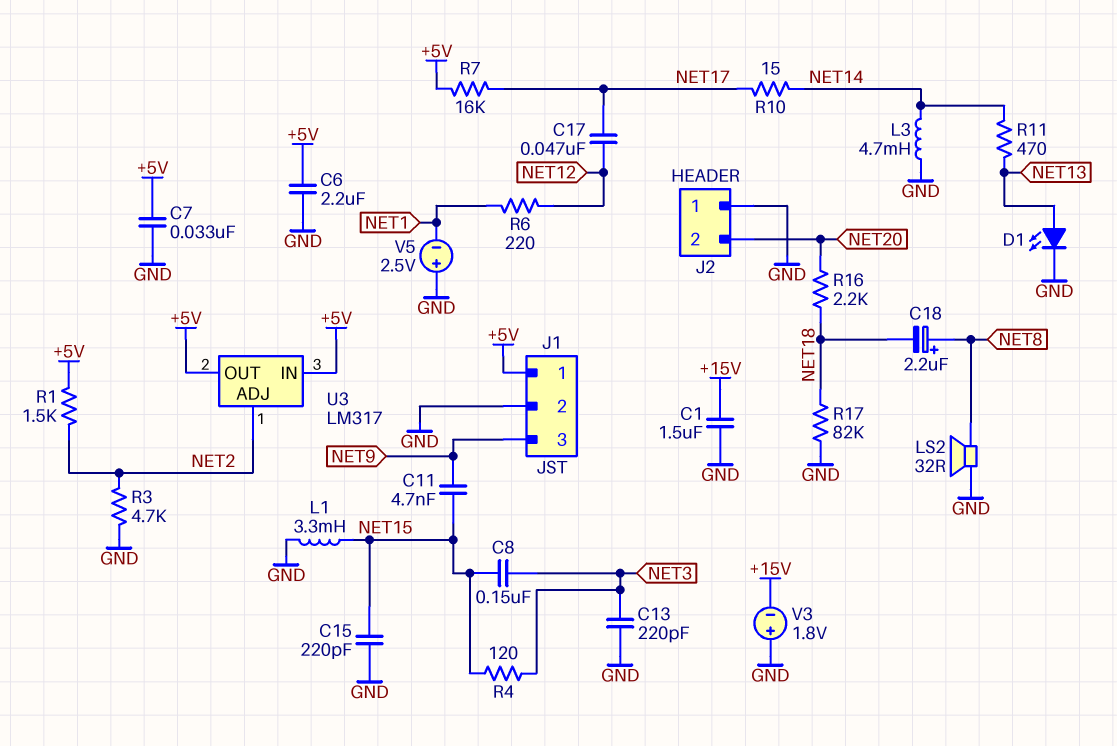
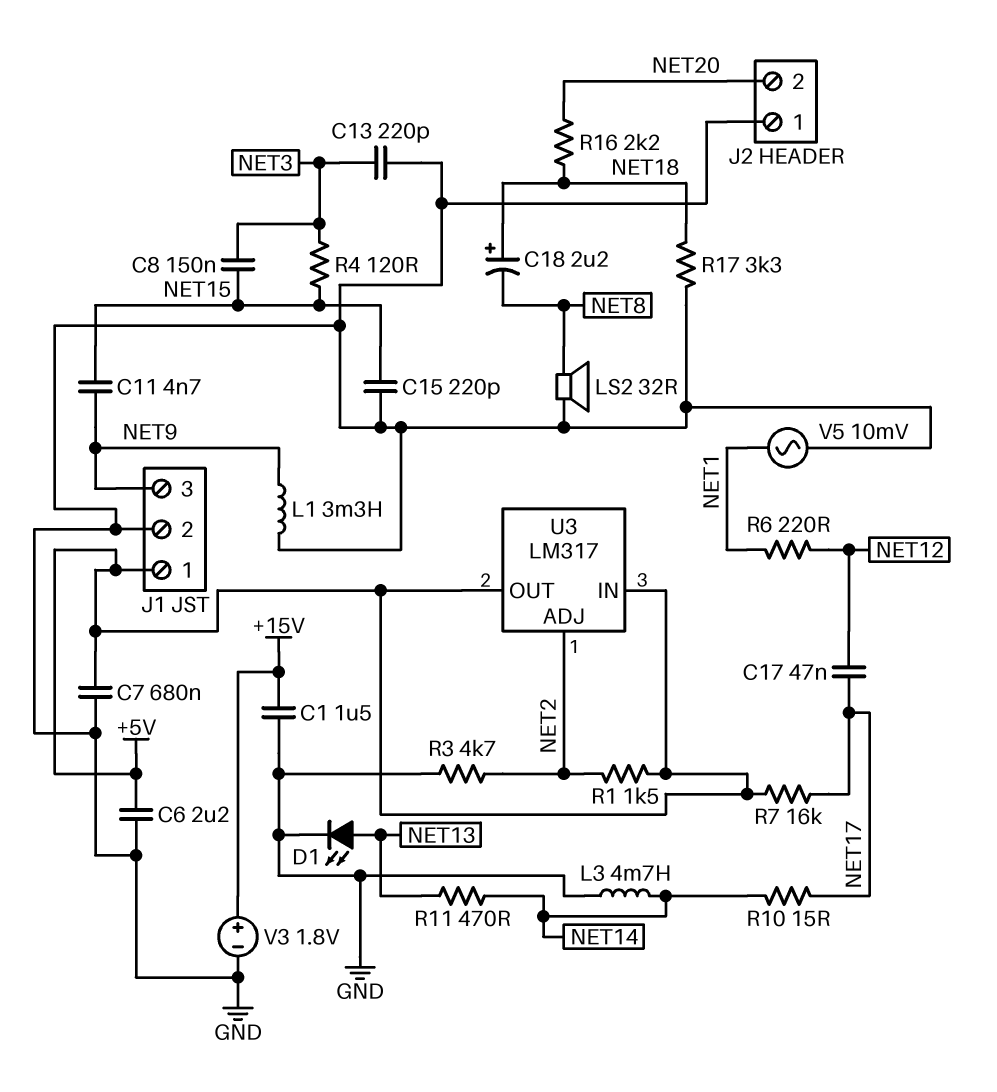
C7: 33nF (+5V, GND) -> 680nF (+5V, GND)
C18: 2.2uF (plus NET8, minus NET18) -> 2.2uF (plus NET18, minus NET8)
L1: 3.3mH (GND, NET15) -> 3.3mH (GND, NET9)
R17: 82k (GND, NET18) -> 3.3k (GND, NET18)
V3: 1.8V (plus GND, minus +15V) -> 1.8V (plus +15V, minus GND)
V5: 2.5V (plus GND, minus NET1) -> AC 10mV (GND, NET1)

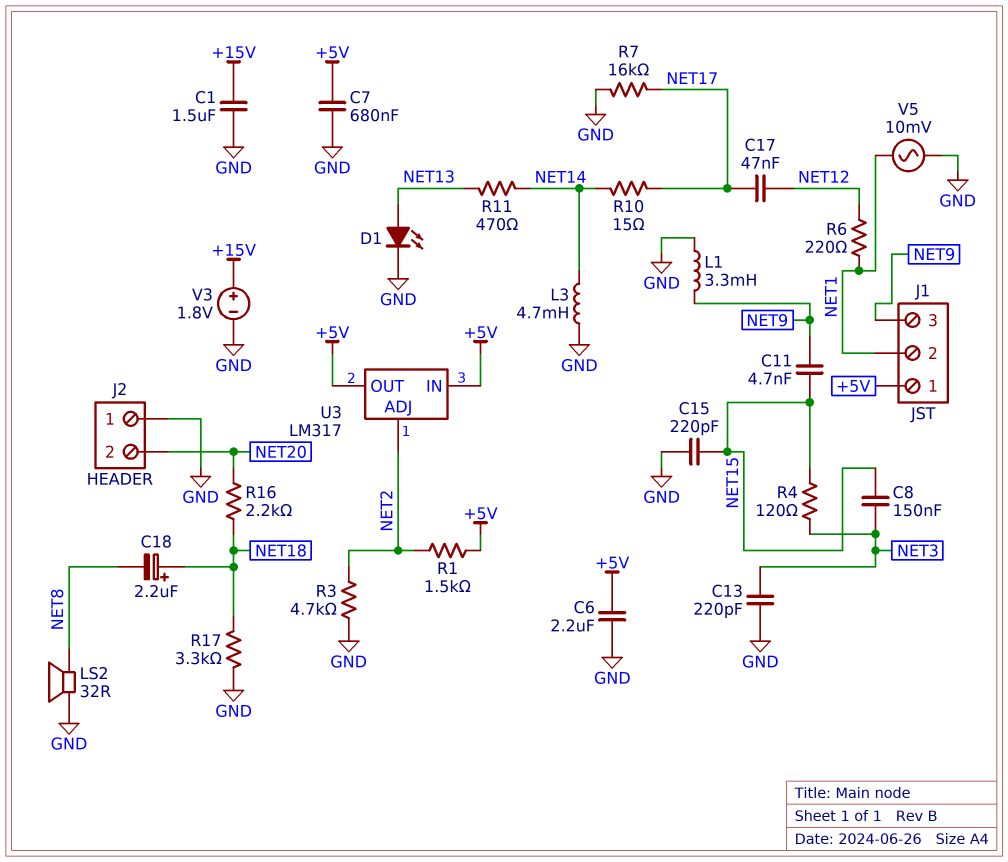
J1 pin 2: GND -> NET1
R7: 16k (+5V, NET17) -> 16k (GND, NET17)

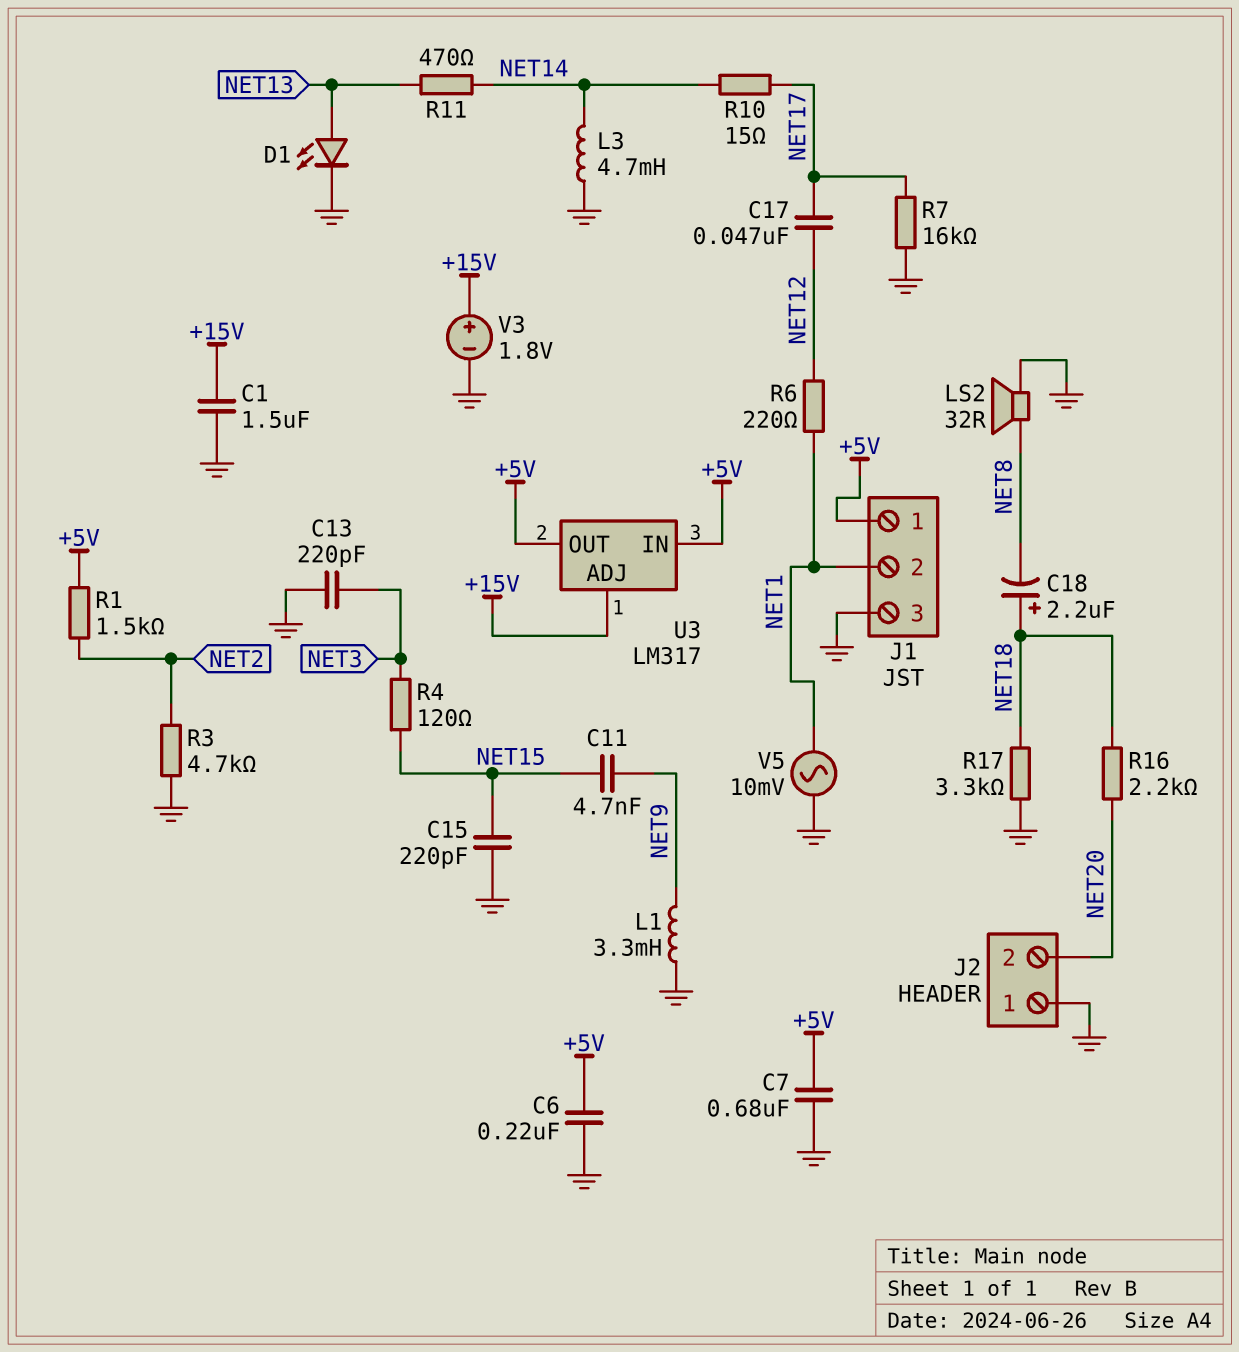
C6: 2.2uF (+5V, GND) -> 220nF (+5V, GND)
C8: 150nF (NET3, NET15) -> none
J1 pin 3: NET9 -> GND
U3 pin ADJ: NET2 -> +15V

